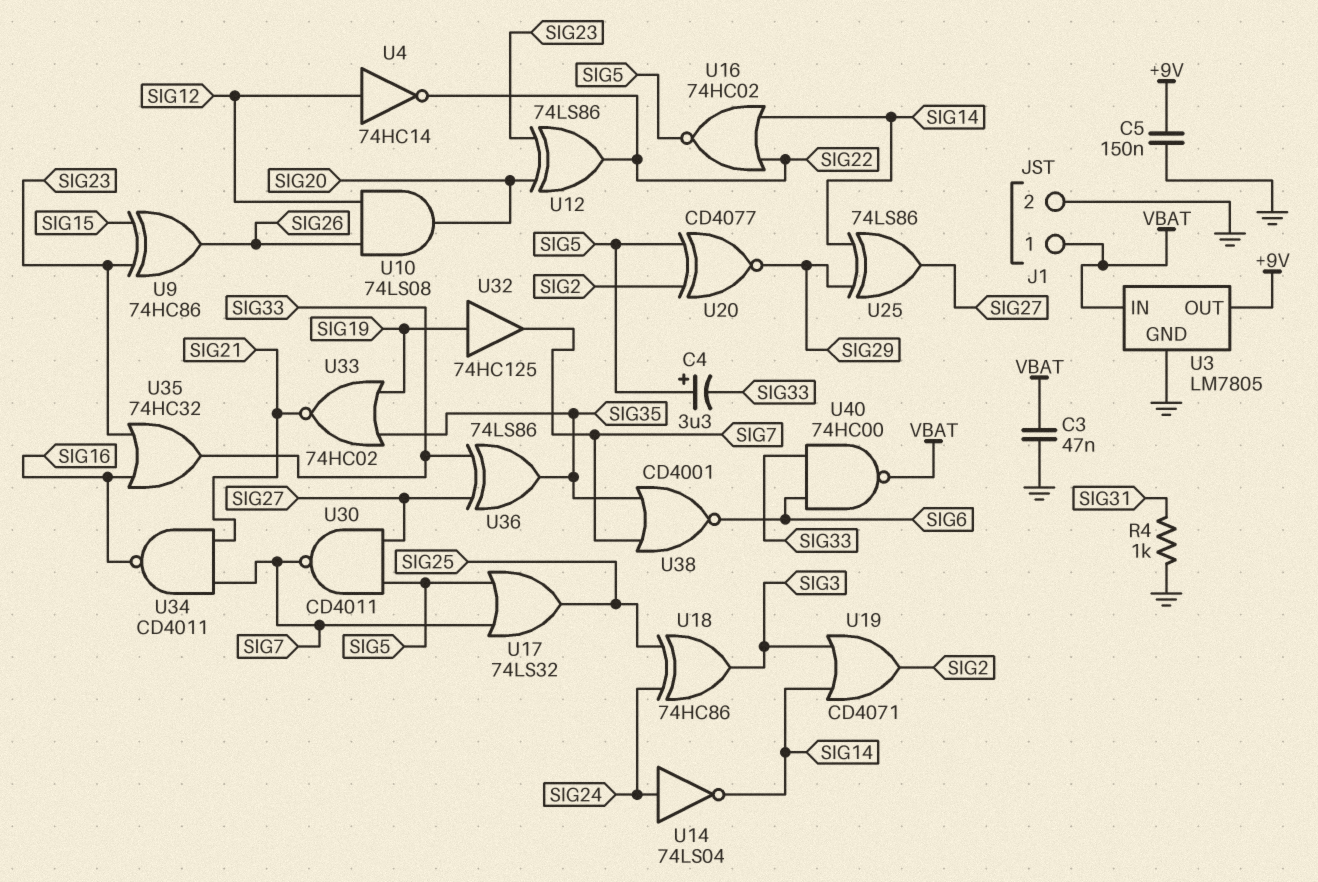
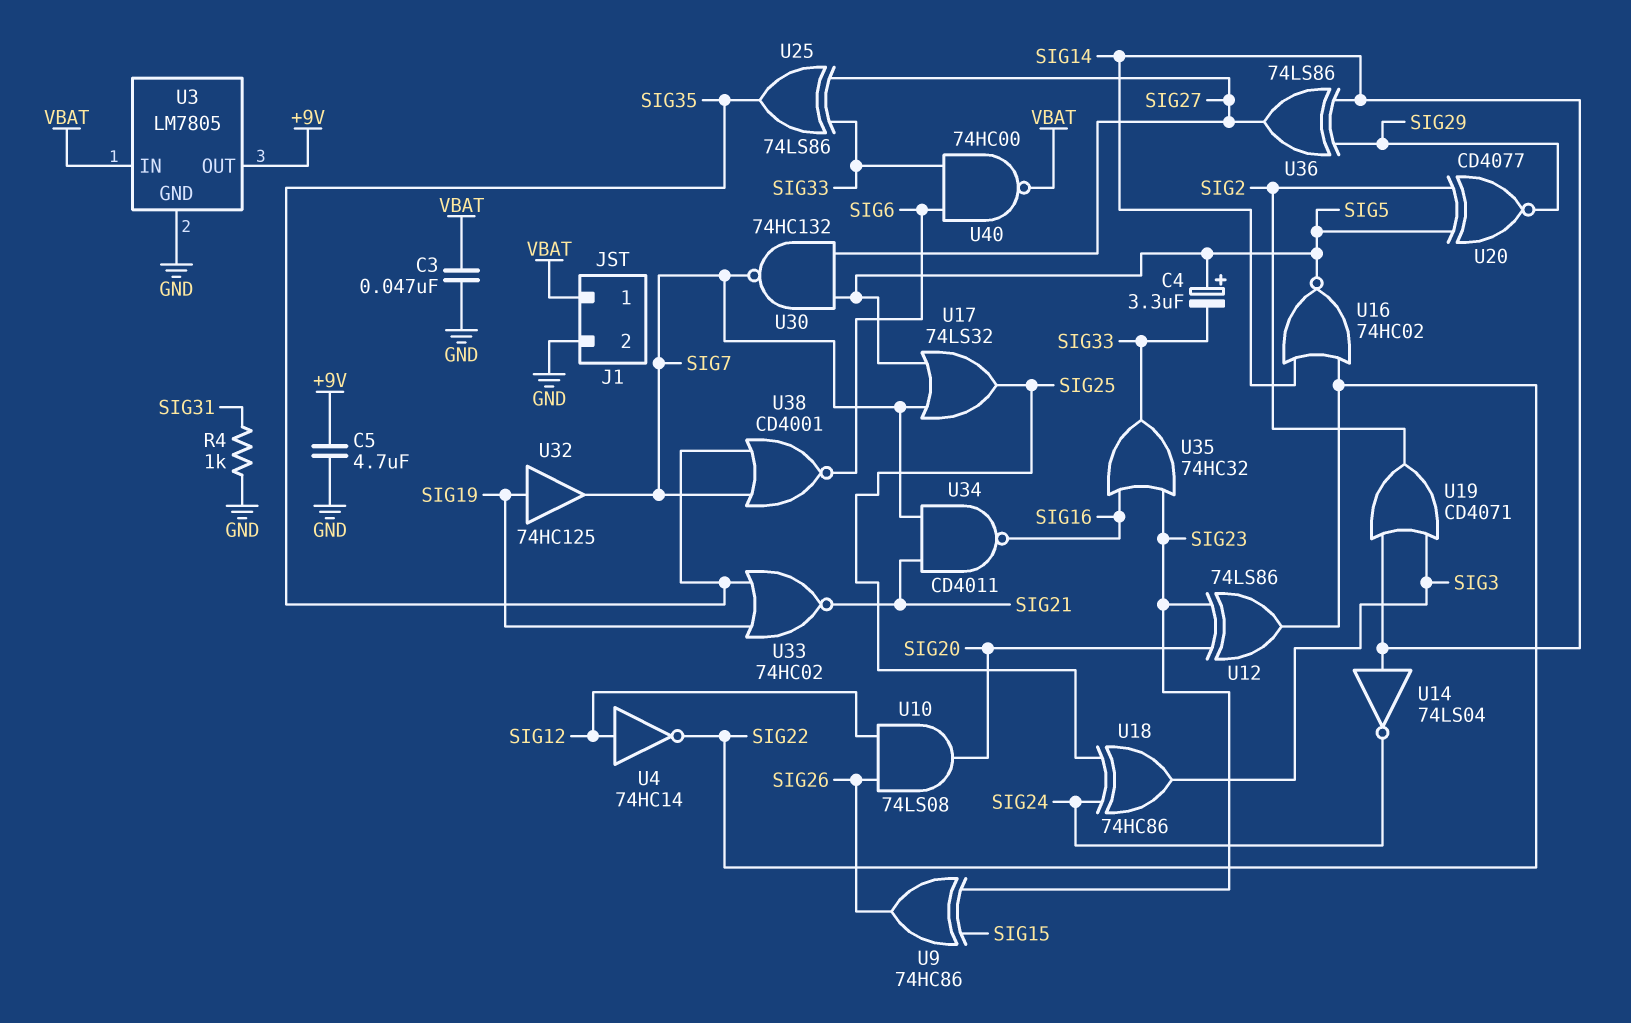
C5: 150nF (+9V, GND) -> 4.7uF (+9V, GND)
U14: NOT 74LS04 (in SIG24, out SIG14) -> NOT 74LS04 (in SIG14, out SIG24)
U25: XOR 74LS86 (in SIG14, in SIG29, out SIG27) -> XOR 74LS86 (in SIG27, in SIG33, out SIG35)
U30: NAND CD4011 (in SIG5, in SIG27, out SIG7) -> NAND 74HC132 (in SIG5, in SIG27, out SIG7)
U36: XOR 74LS86 (in SIG27, in SIG33, out SIG35) -> XOR 74LS86 (in SIG14, in SIG29, out SIG27)

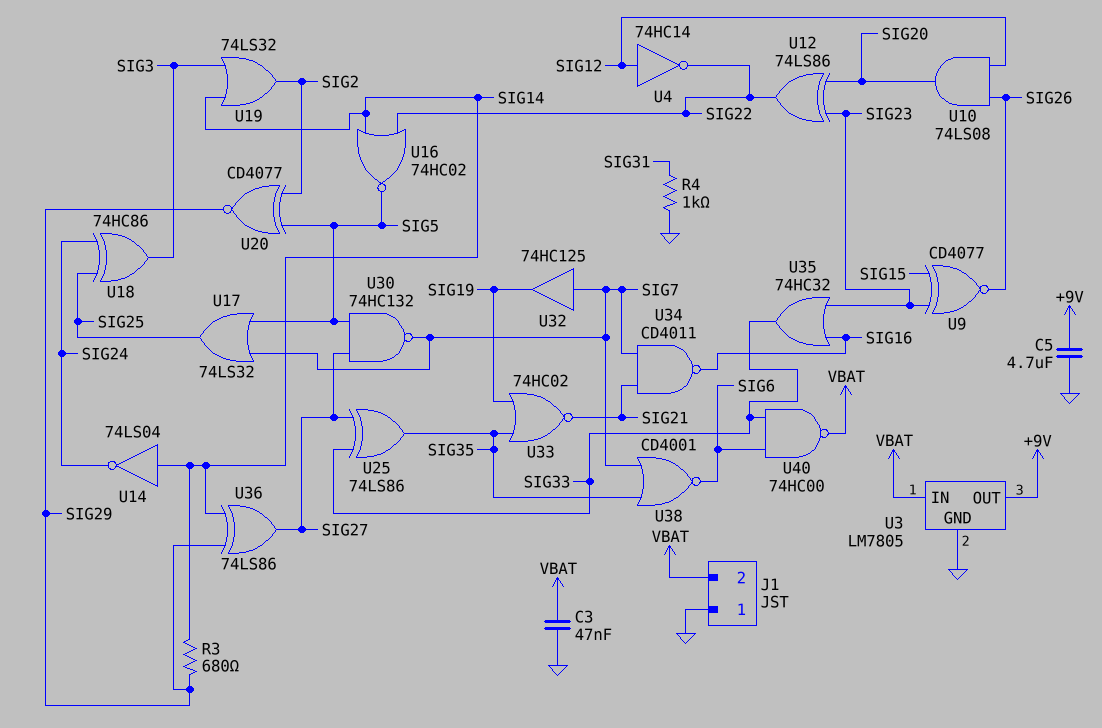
C4: 3.3uF (plus SIG5, minus SIG33) -> none
J1 pin 1: VBAT -> GND
J1 pin 2: GND -> VBAT
R3: none -> 680 (SIG14, SIG29)
U9: XOR 74HC86 (in SIG15, in SIG23, out SIG26) -> XNOR CD4077 (in SIG15, in SIG23, out SIG26)
U19: OR CD4071 (in SIG3, in SIG14, out SIG2) -> OR 74LS32 (in SIG3, in SIG14, out SIG2)
U32: buffer 74HC125 (in SIG19, out SIG7) -> buffer 74HC125 (in SIG7, out SIG19)

